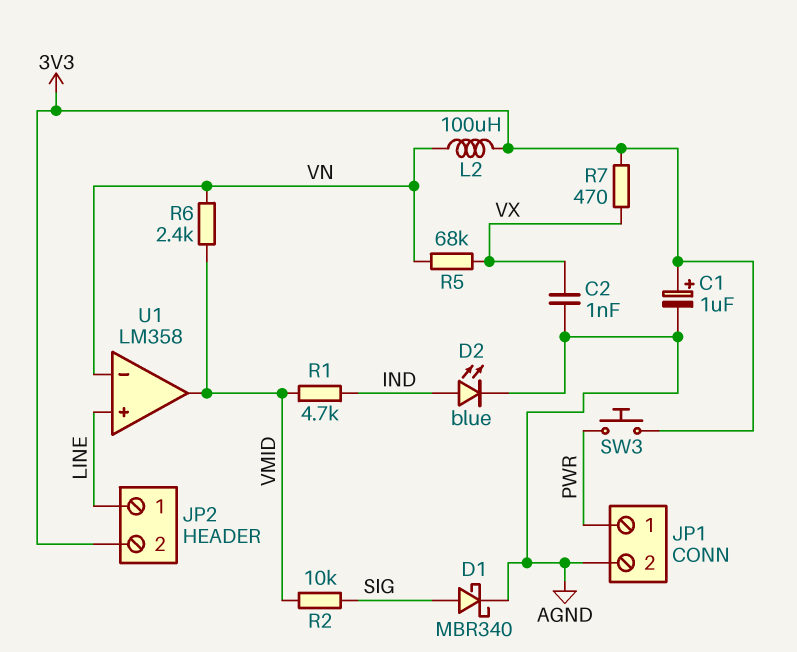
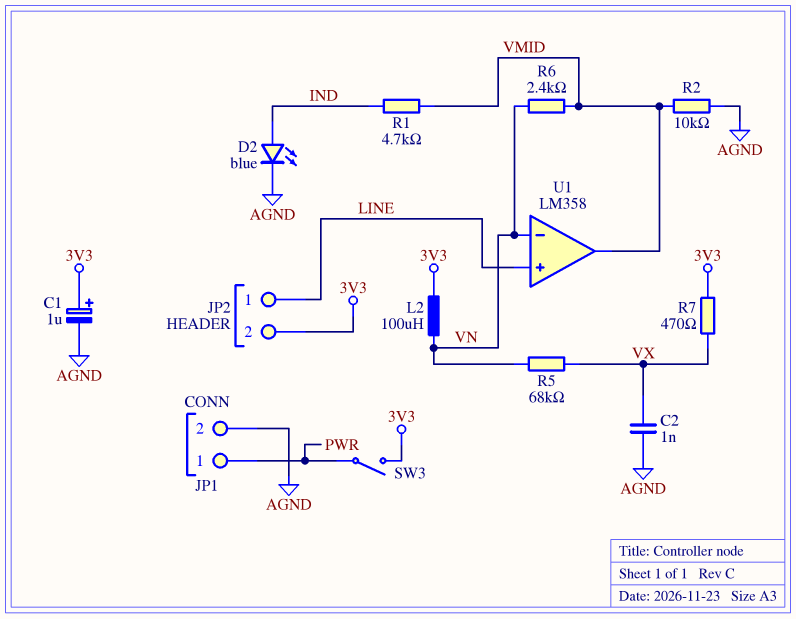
D1: schottky MBR340 (A SIG, K AGND) -> none
R2: 10k (SIG, VMID) -> 10k (AGND, VMID)
SW3: button (3V3, PWR) -> switch (3V3, PWR)

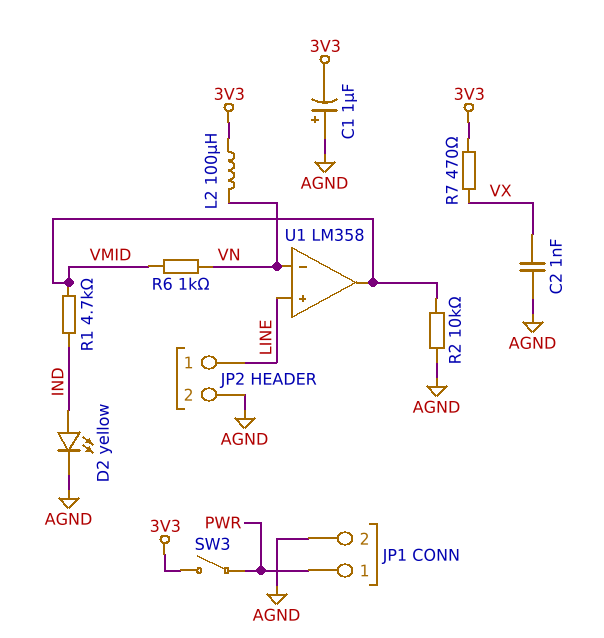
C1: 1uF (plus 3V3, minus AGND) -> 1uF (plus AGND, minus 3V3)
D2: LED blue (A IND, K AGND) -> LED yellow (A IND, K AGND)
JP2 pin 2: 3V3 -> AGND
R5: 68k (VN, VX) -> none
R6: 2.4k (VMID, VN) -> 1k (VMID, VN)

